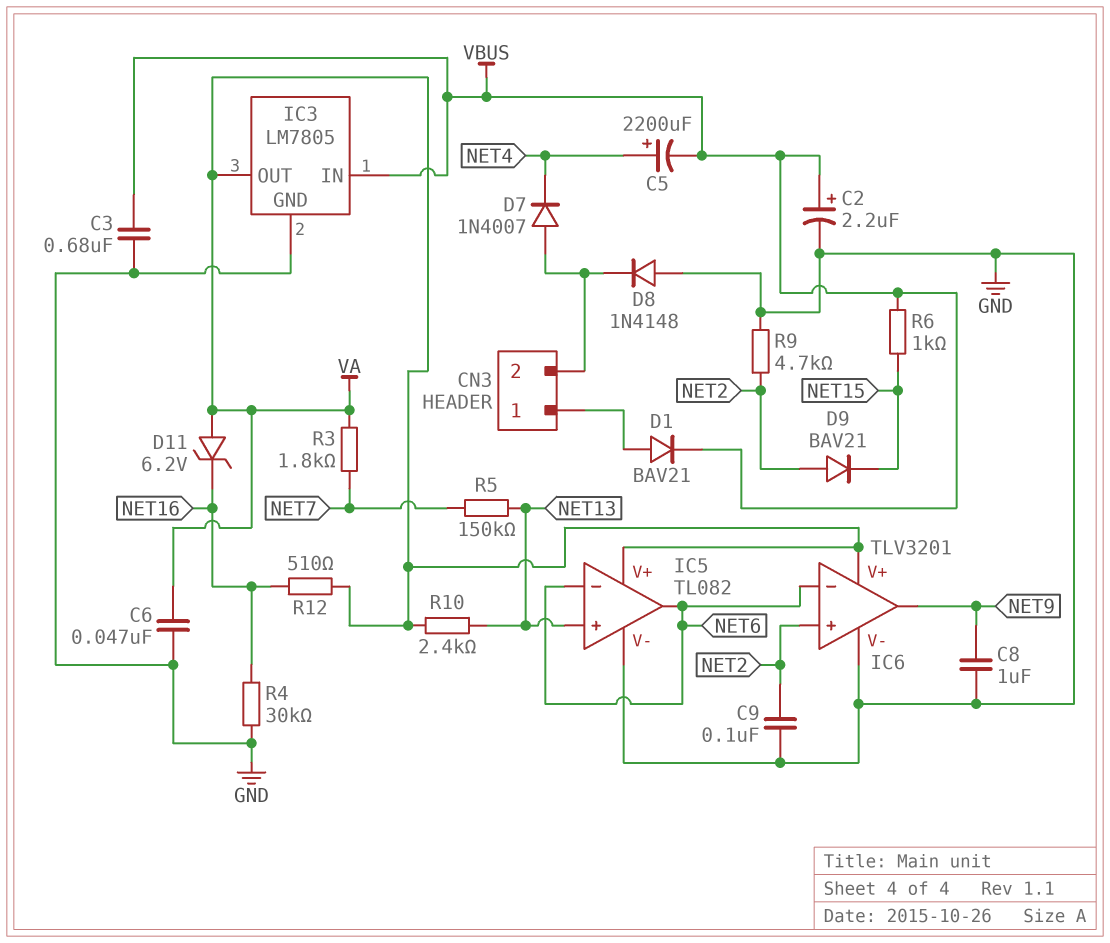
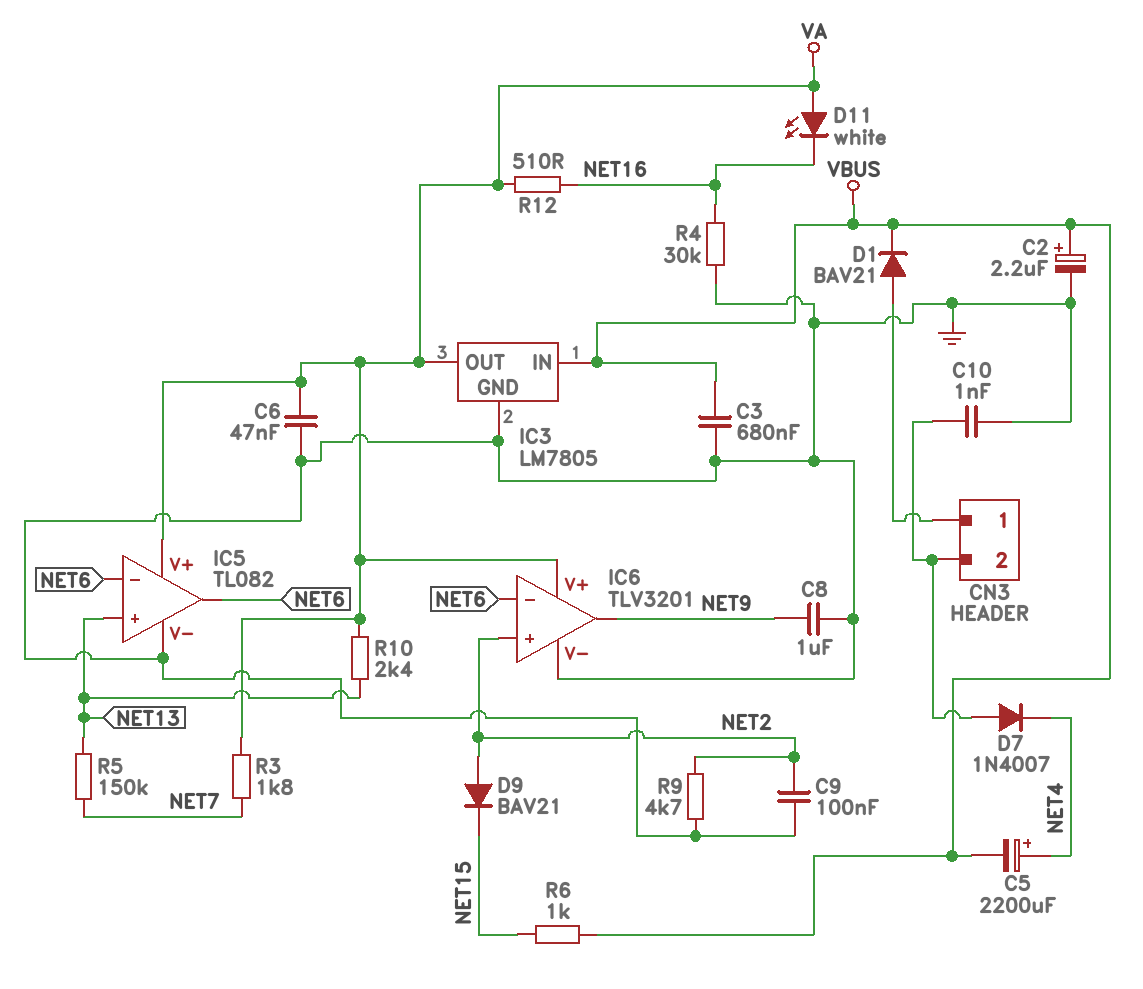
C10: none -> 1nF (CN3/2, GND)
D8: diode 1N4148 (A GND, K CN3/2) -> none
D11: zener 6.2V (A VA, K NET16) -> LED white (A VA, K NET16)

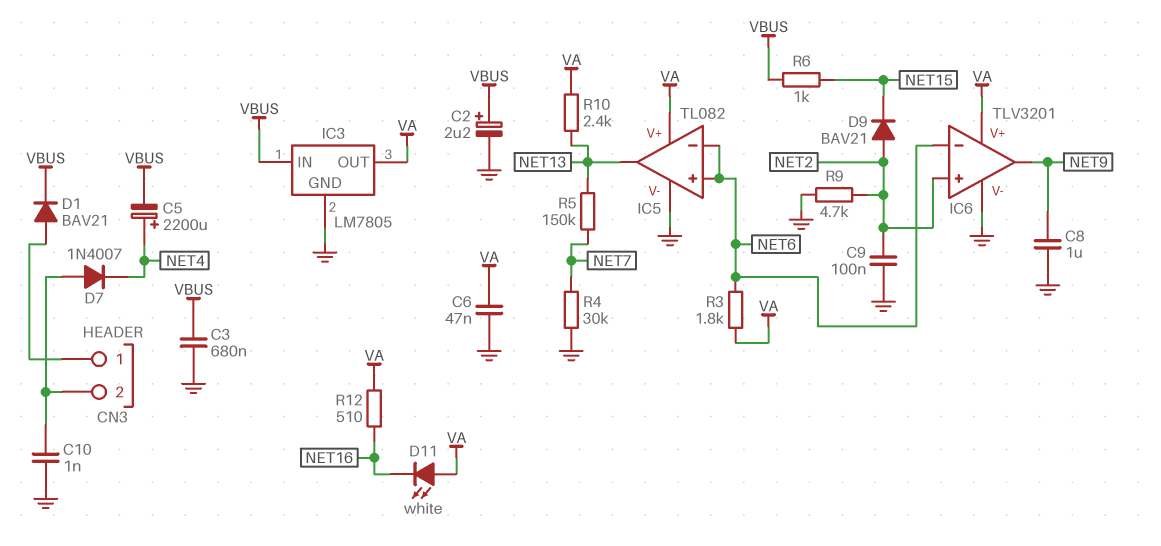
IC5 pin in+: NET13 -> NET6
IC5 pin out: NET6 -> NET13
R3: 1.8k (NET7, VA) -> 1.8k (NET6, VA)
R4: 30k (GND, NET16) -> 30k (GND, NET7)

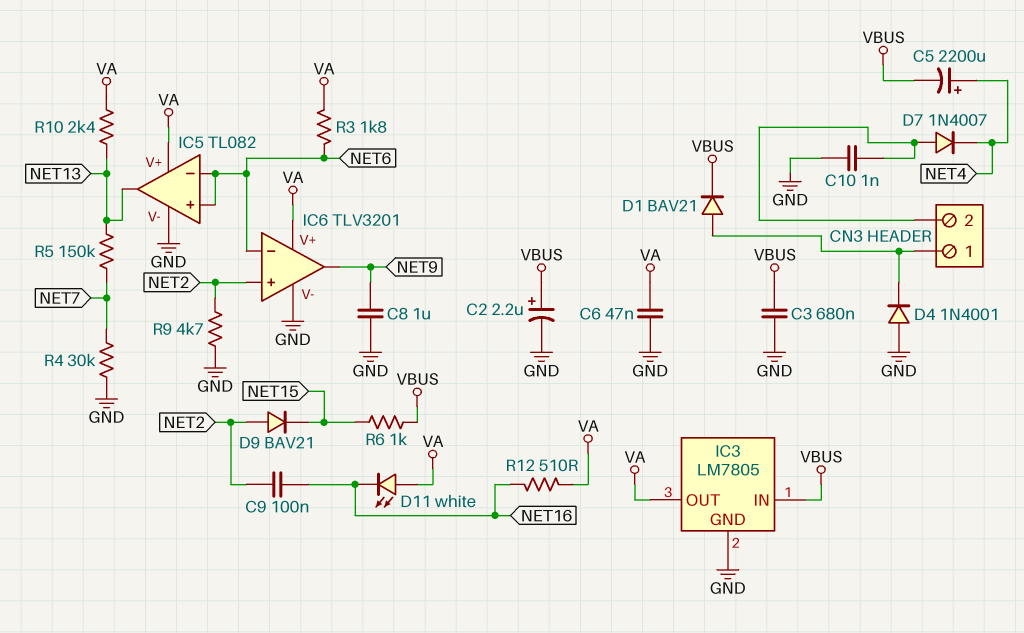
C9: 100nF (GND, NET2) -> 100nF (NET2, NET16)
D4: none -> diode 1N4001 (A GND, K CN3/1)

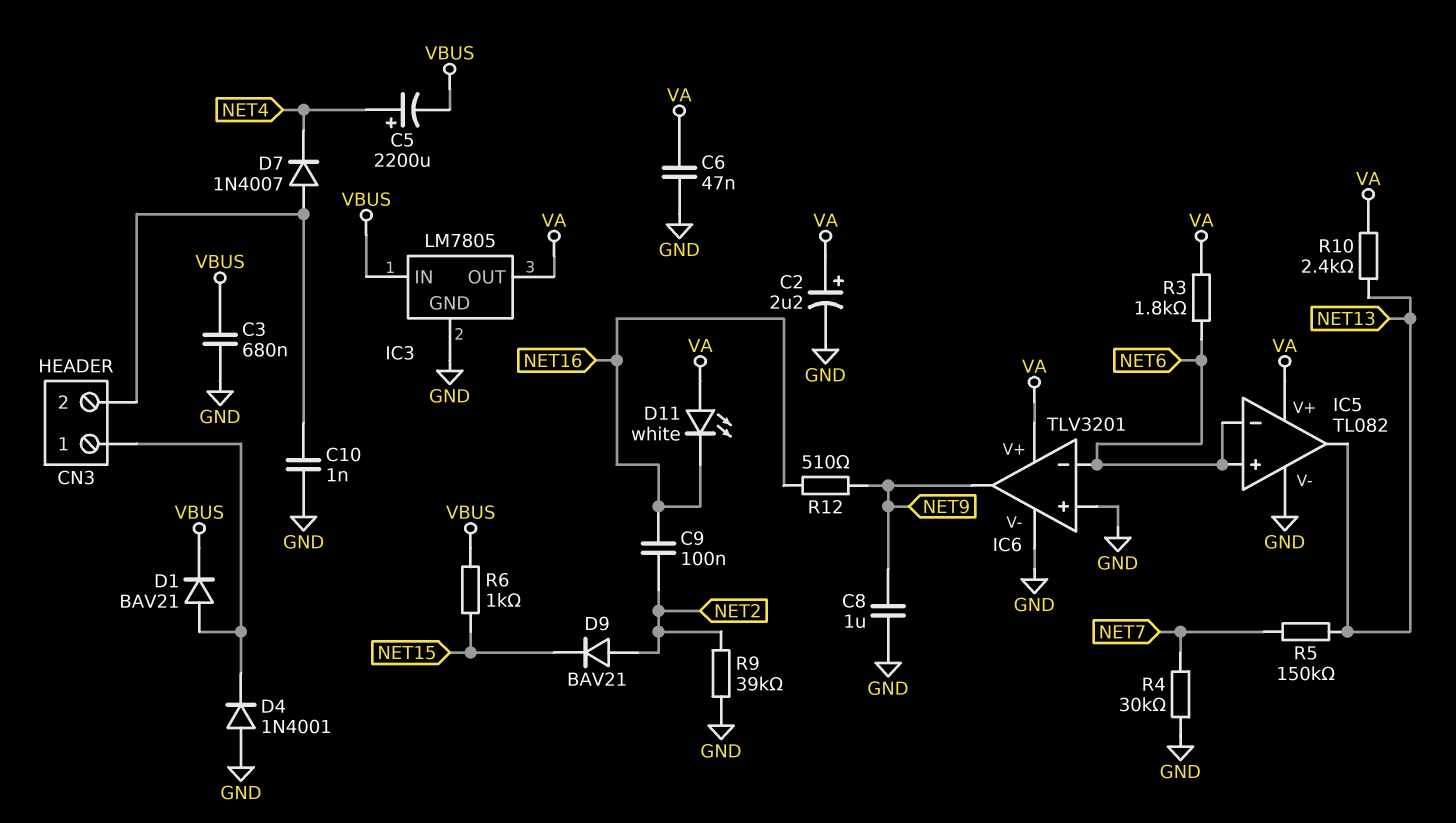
C2: 2.2uF (plus VBUS, minus GND) -> 2.2uF (plus VA, minus GND)
IC6 pin in+: NET2 -> GND
R9: 4.7k (GND, NET2) -> 39k (GND, NET2)
R12: 510 (NET16, VA) -> 510 (NET9, NET16)

